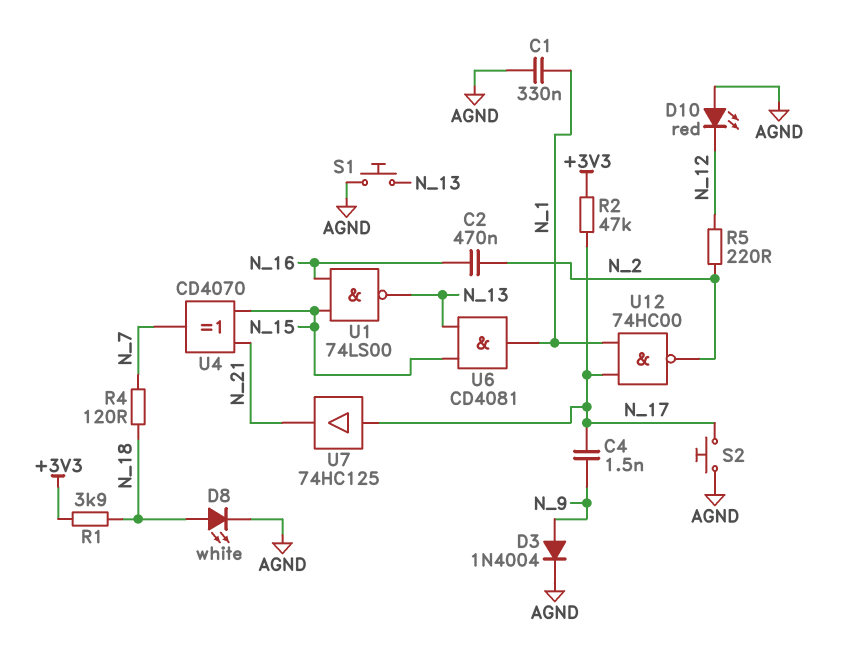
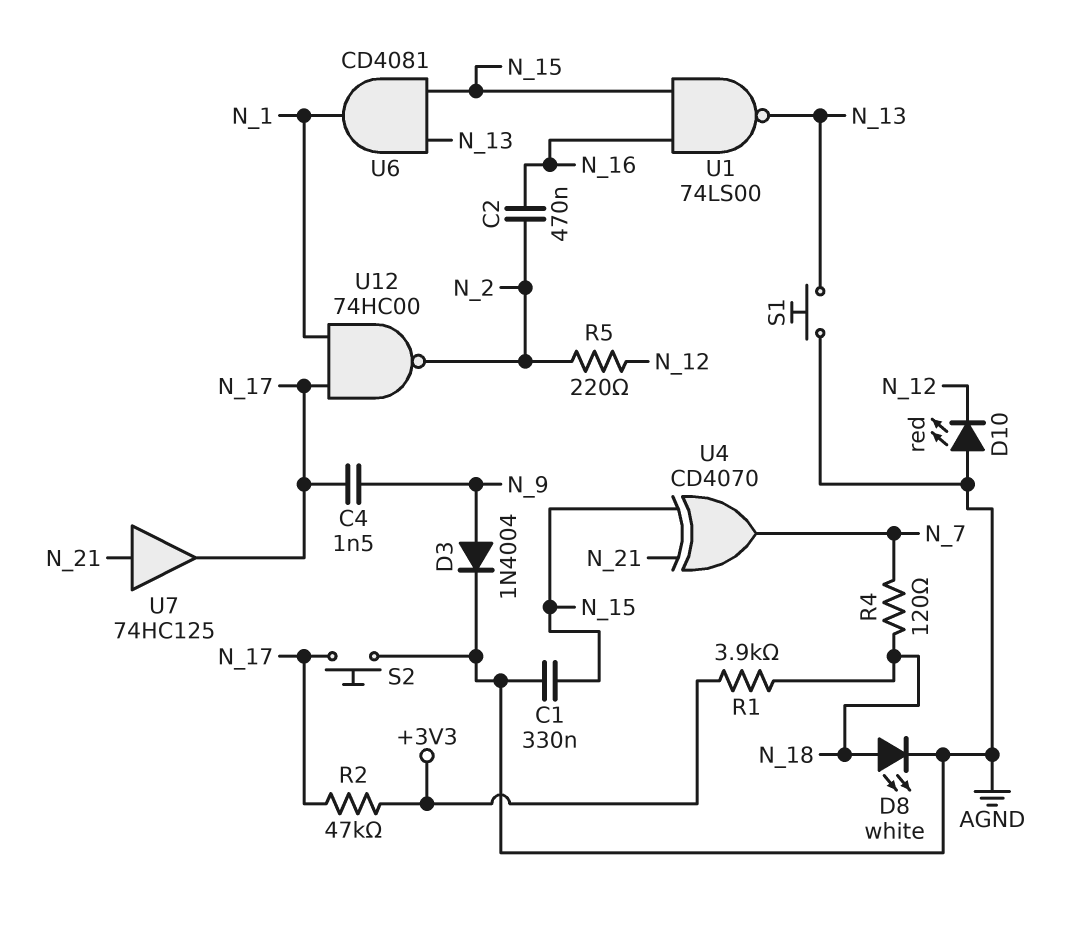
C1: 330nF (AGND, N_1) -> 330nF (AGND, N_15)
U7: buffer 74HC125 (in N_17, out N_21) -> buffer 74HC125 (in N_21, out N_17)

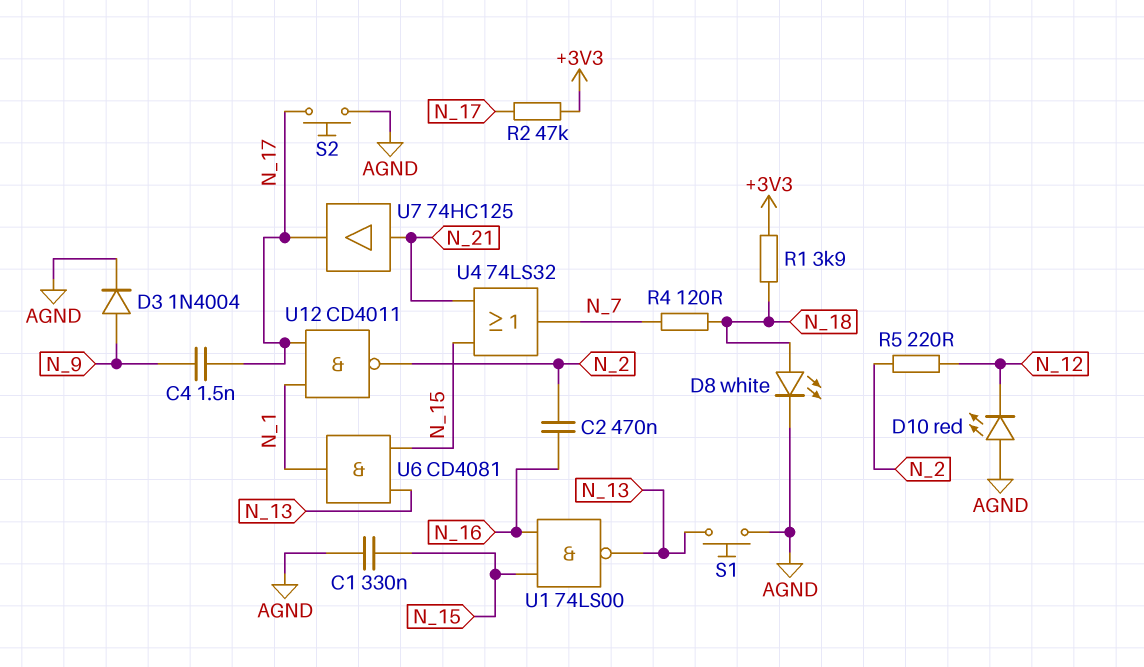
U4: XOR CD4070 (in N_15, in N_21, out N_7) -> OR 74LS32 (in N_15, in N_21, out N_7)
U12: NAND 74HC00 (in N_1, in N_17, out N_2) -> NAND CD4011 (in N_1, in N_17, out N_2)

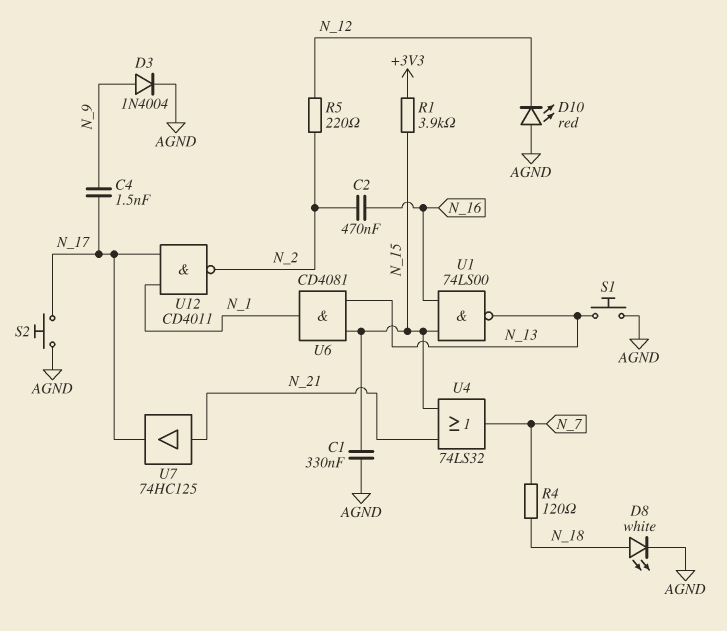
R1: 3.9k (+3V3, N_18) -> 3.9k (+3V3, N_15)
R2: 47k (+3V3, N_17) -> none

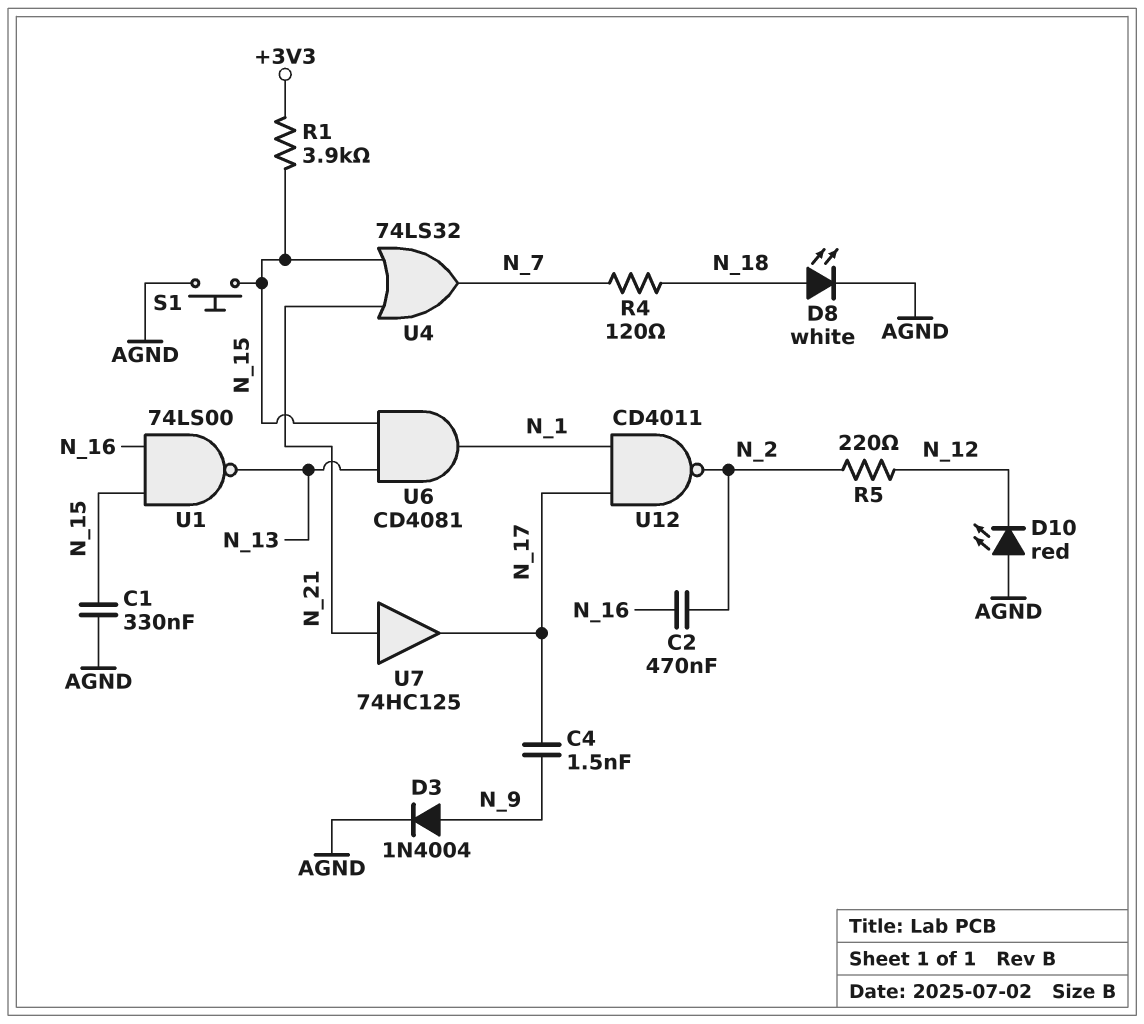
S1: button (AGND, N_13) -> button (AGND, N_15)
S2: button (AGND, N_17) -> none

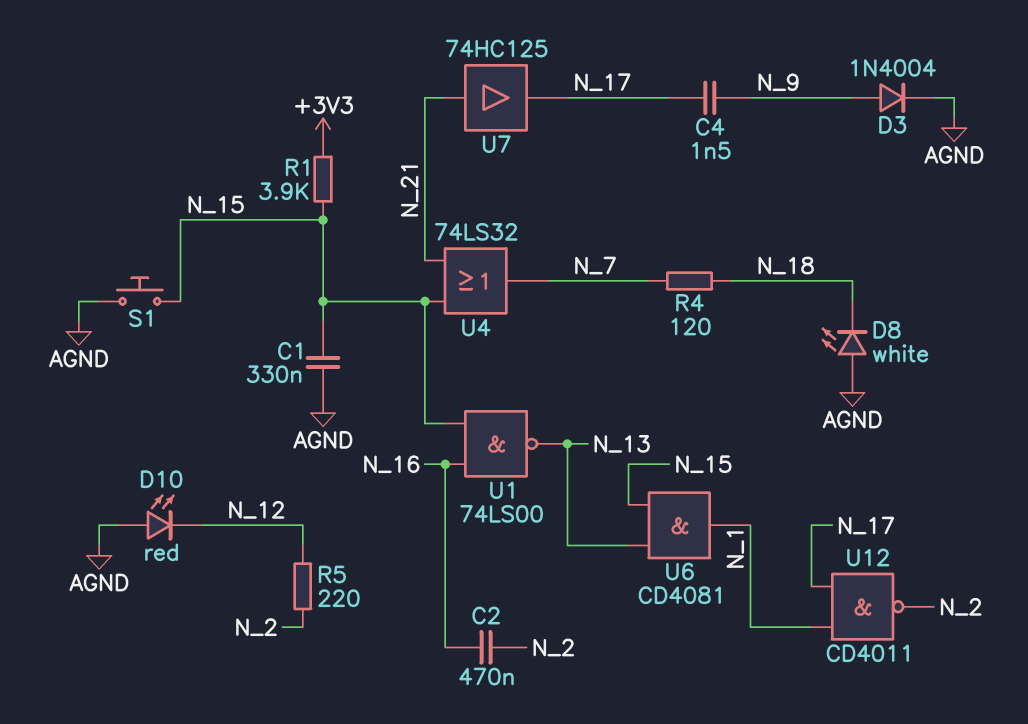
D8: LED white (A N_18, K AGND) -> LED white (A AGND, K N_18)

